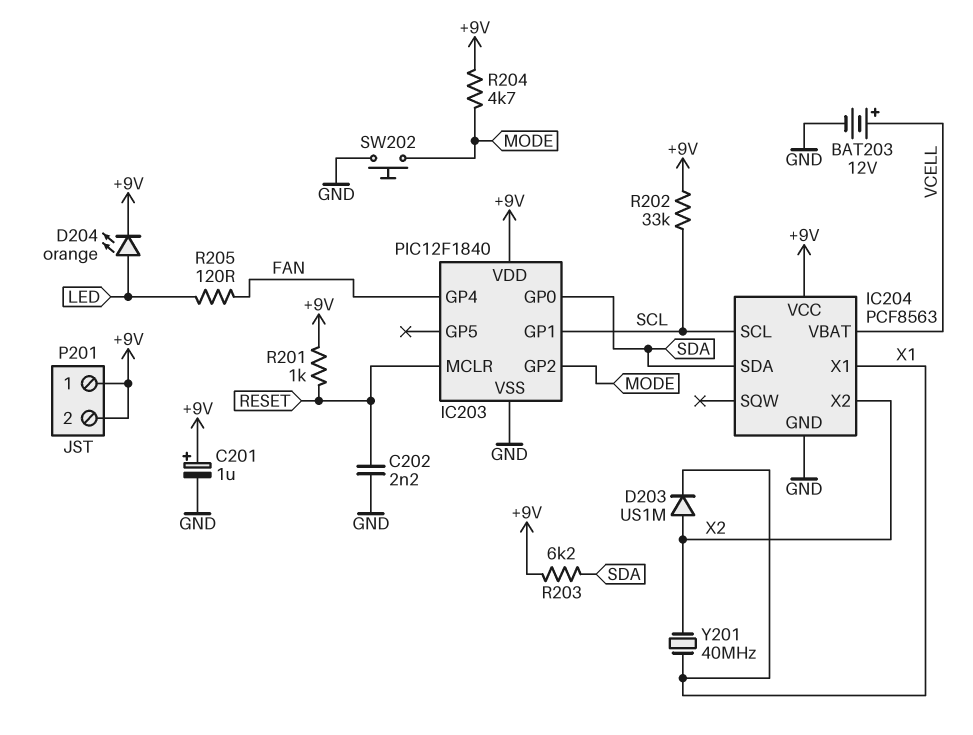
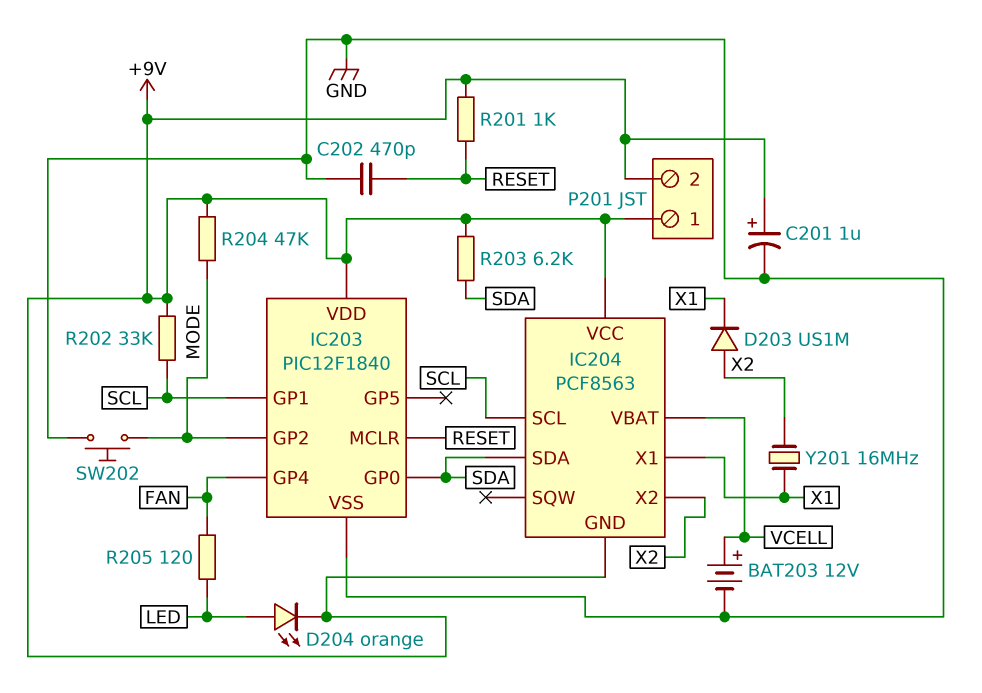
C202: 2.2nF (GND, RESET) -> 470pF (GND, RESET)
IC204 pin GND: GND -> +9V
R204: 4.7k (+9V, MODE) -> 47k (+9V, MODE)
Y201: 40MHz (X1, X2) -> 16MHz (X1, X2)

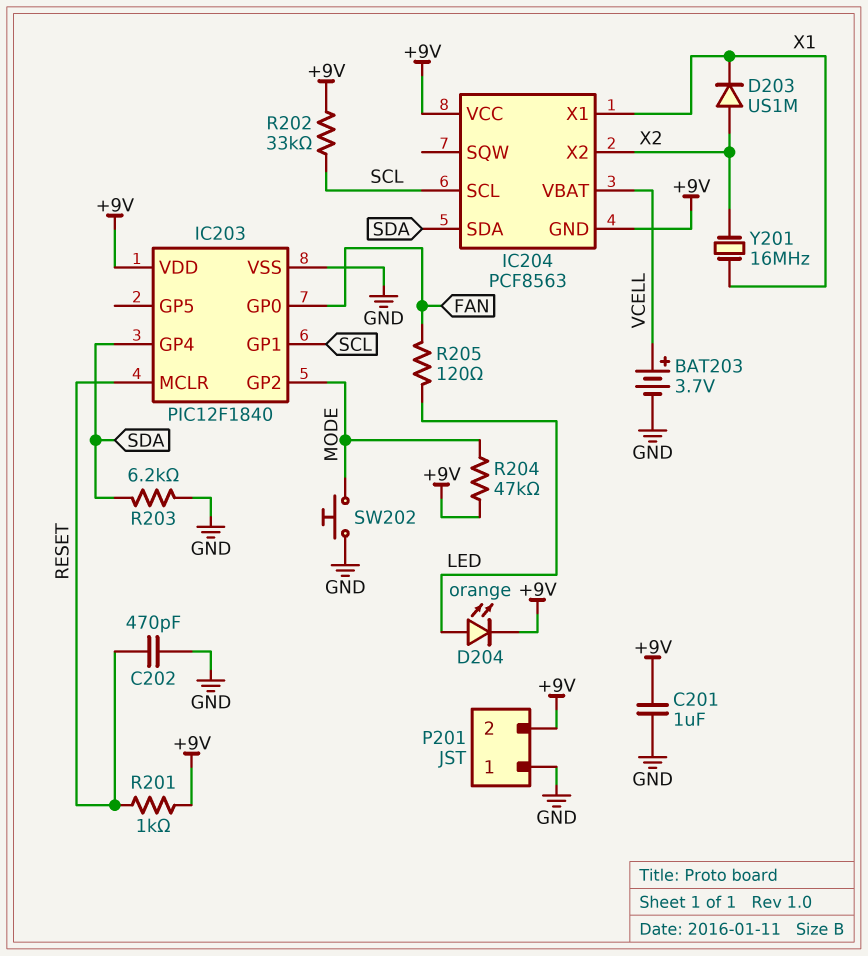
BAT203: 12V (plus VCELL, minus GND) -> 3.7V (plus VCELL, minus GND)
C201: 1uF (plus +9V, minus GND) -> 1uF (+9V, GND)
IC203 pin GP0: SDA -> FAN
IC203 pin GP4: FAN -> SDA
P201 pin 1: +9V -> GND
R203: 6.2k (+9V, SDA) -> 6.2k (GND, SDA)

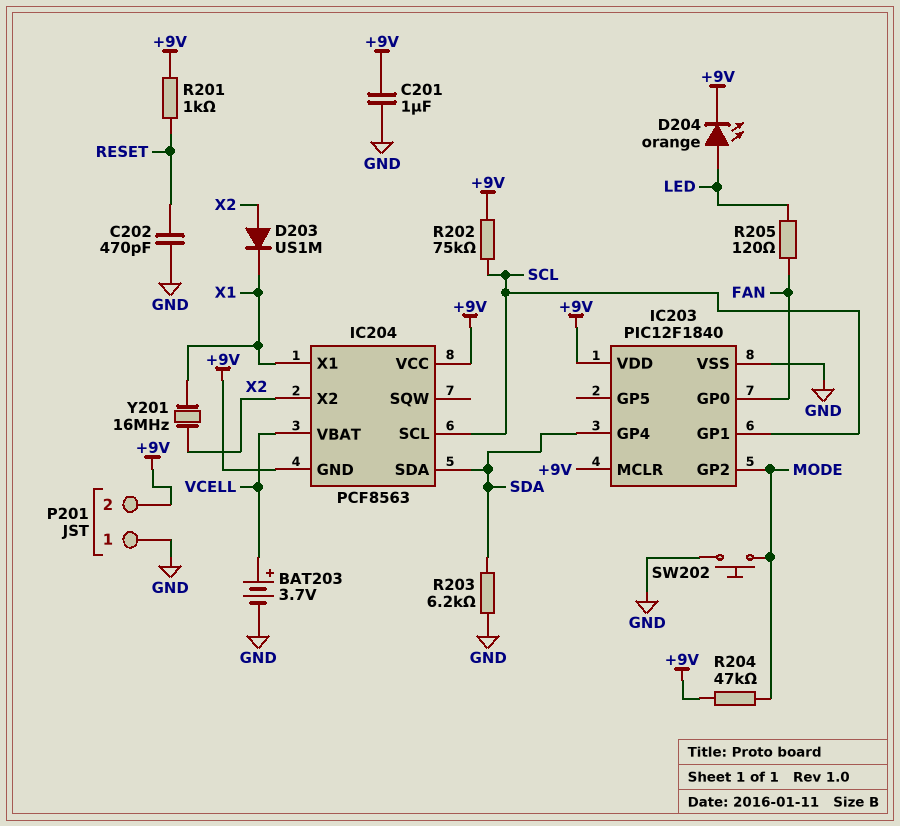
IC203 pin MCLR: RESET -> +9V
R202: 33k (+9V, SCL) -> 75k (+9V, SCL)

